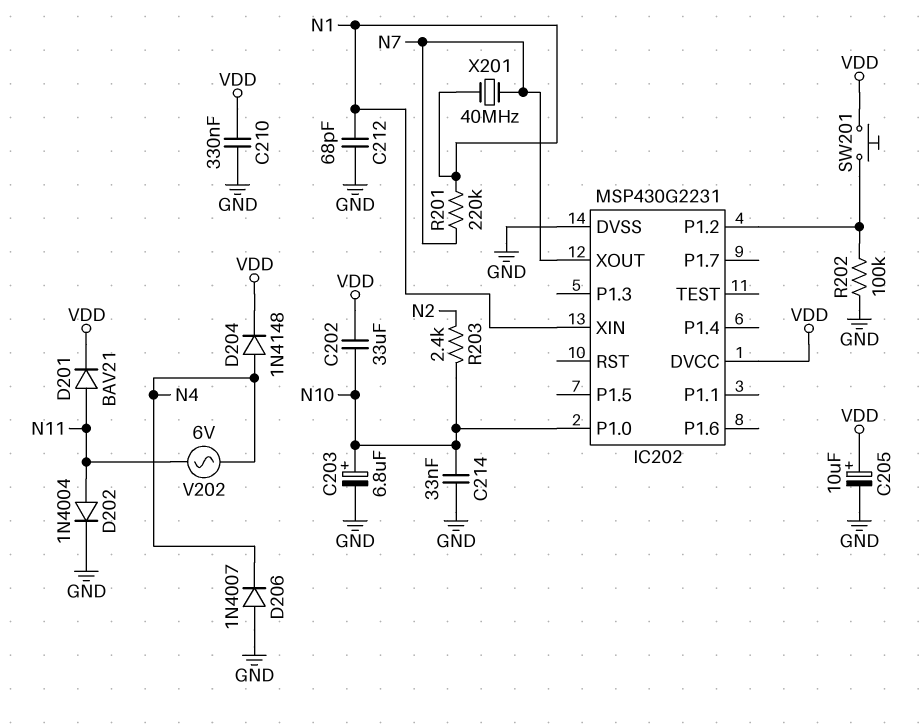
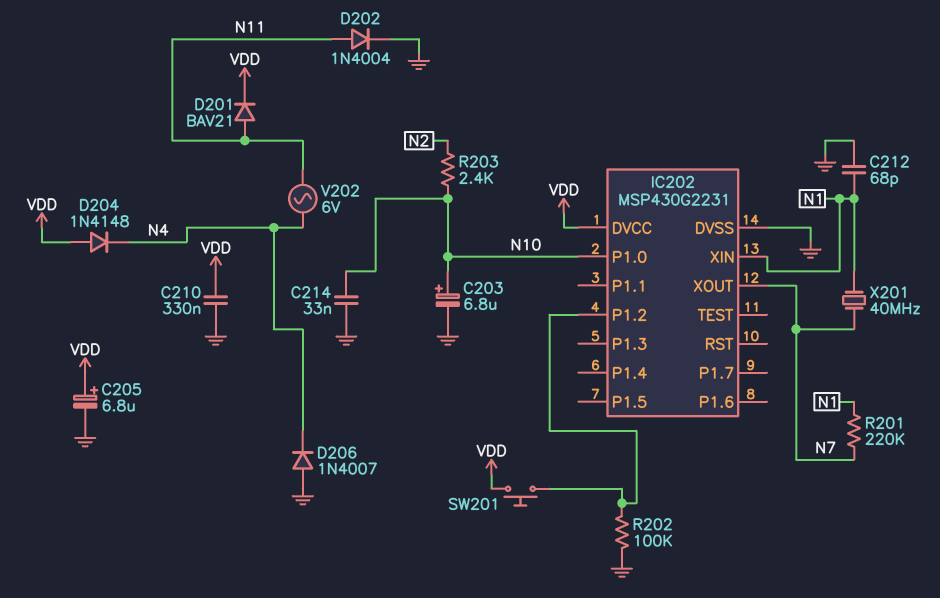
C202: 33uF (N10, VDD) -> none
C205: 10uF (plus VDD, minus GND) -> 6.8uF (plus VDD, minus GND)
D204: diode 1N4148 (A N4, K VDD) -> diode 1N4148 (A VDD, K N4)

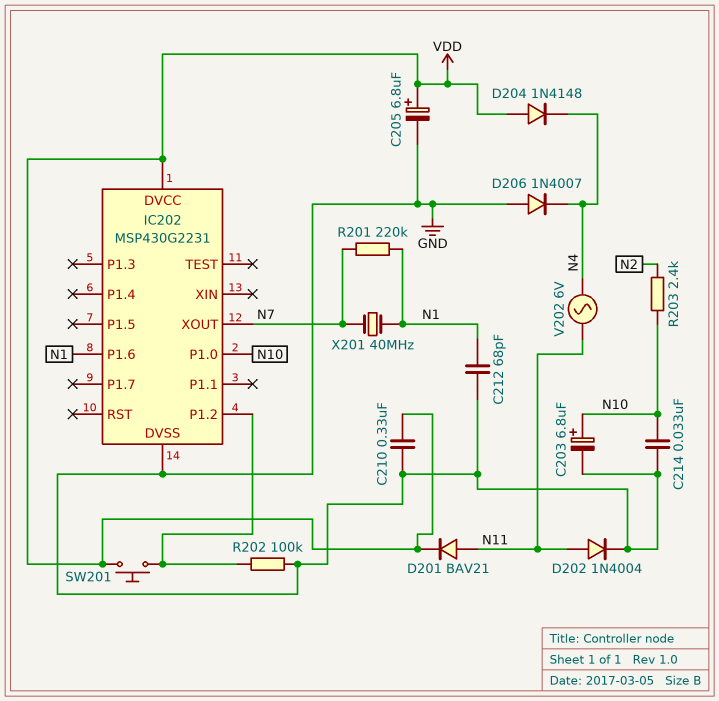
IC202 pin P1.6: none -> N1
IC202 pin XIN: N1 -> none

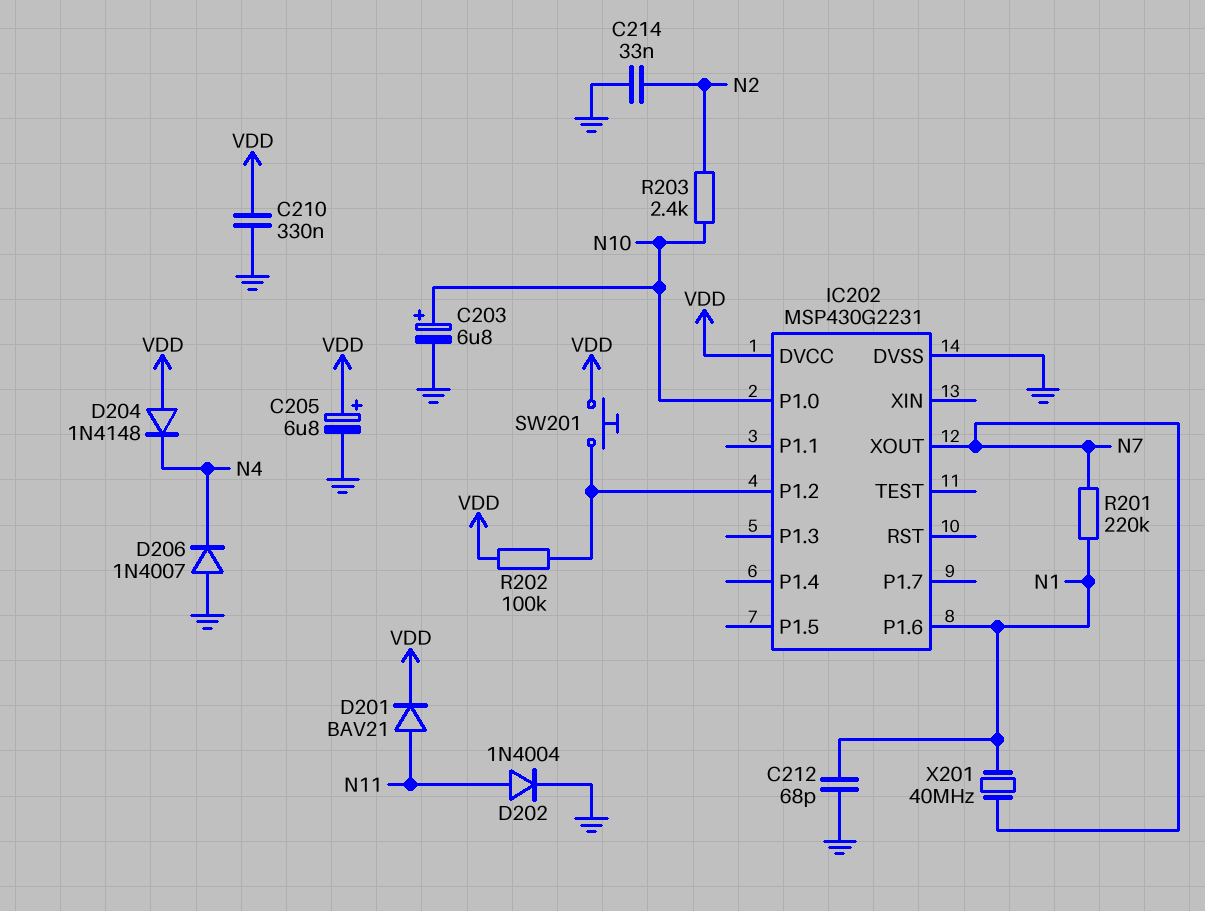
C214: 33nF (GND, N10) -> 33nF (GND, N2)
R202: 100k (GND, IC202/P1.2) -> 100k (IC202/P1.2, VDD)
V202: AC 6V (N4, N11) -> none

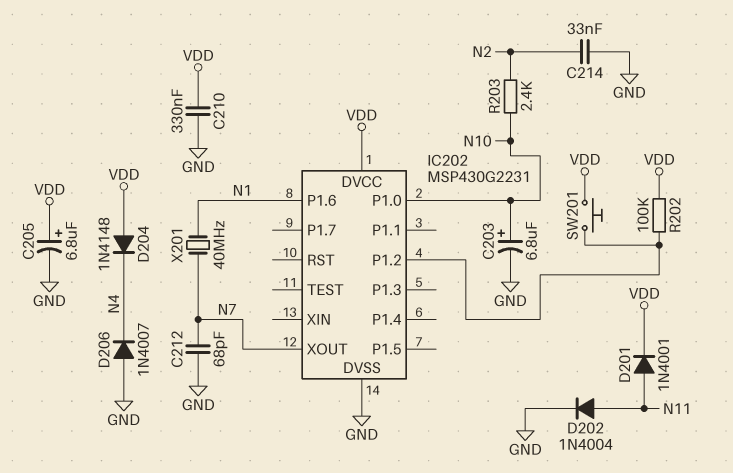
C212: 68pF (GND, N1) -> 68pF (GND, N7)
D201: diode BAV21 (A N11, K VDD) -> diode 1N4001 (A N11, K VDD)
R201: 220k (N1, N7) -> none

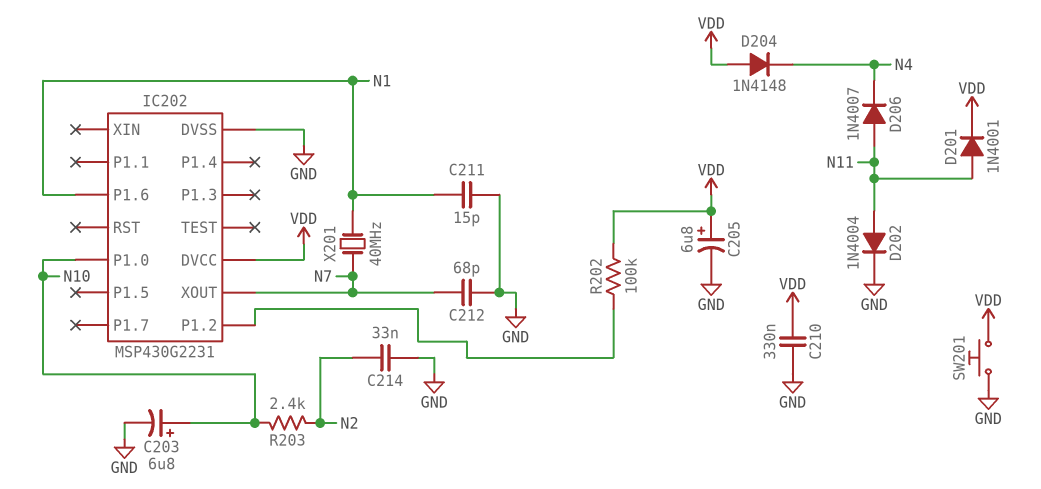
C211: none -> 15pF (GND, N1)
D206: diode 1N4007 (A GND, K N4) -> diode 1N4007 (A N11, K N4)
SW201: button (IC202/P1.2, VDD) -> button (GND, VDD)

